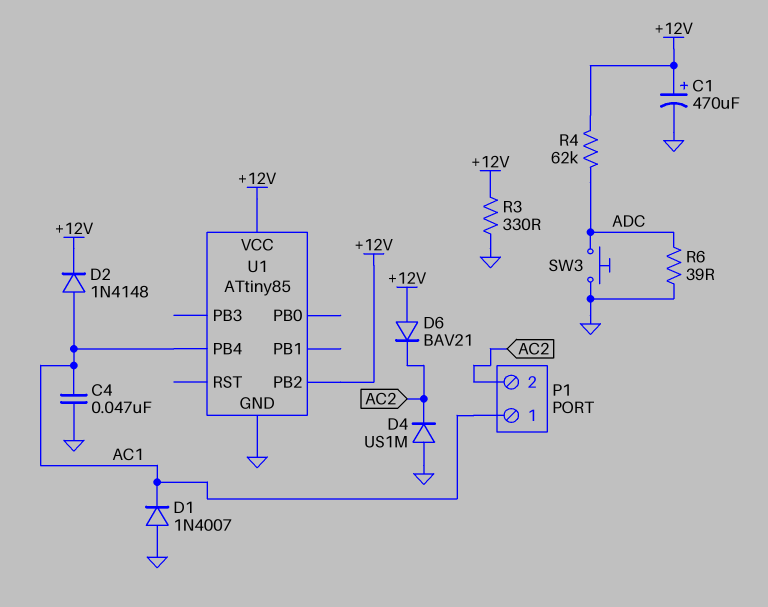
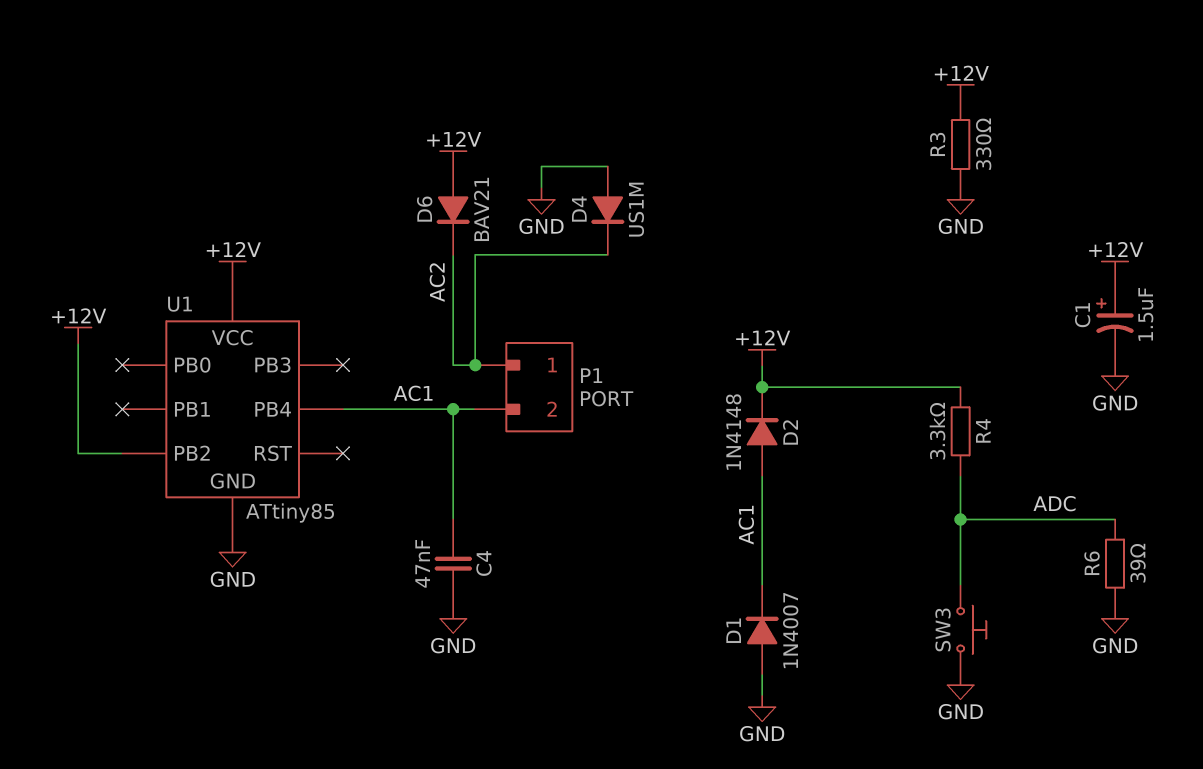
C1: 470uF (plus +12V, minus GND) -> 1.5uF (plus +12V, minus GND)
P1 pin 1: AC1 -> AC2
P1 pin 2: AC2 -> AC1
R4: 62k (+12V, ADC) -> 3.3k (+12V, ADC)

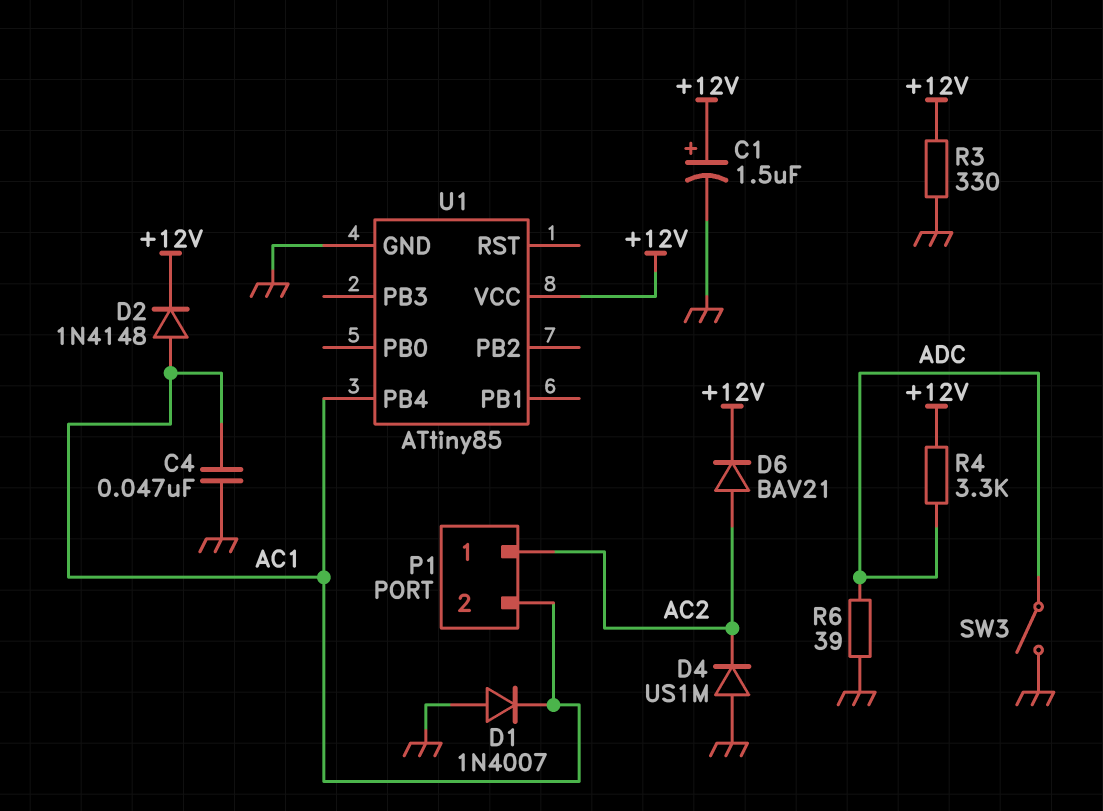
D6: diode BAV21 (A +12V, K AC2) -> diode BAV21 (A AC2, K +12V)
SW3: button (ADC, GND) -> switch (ADC, GND)
U1 pin PB2: +12V -> none

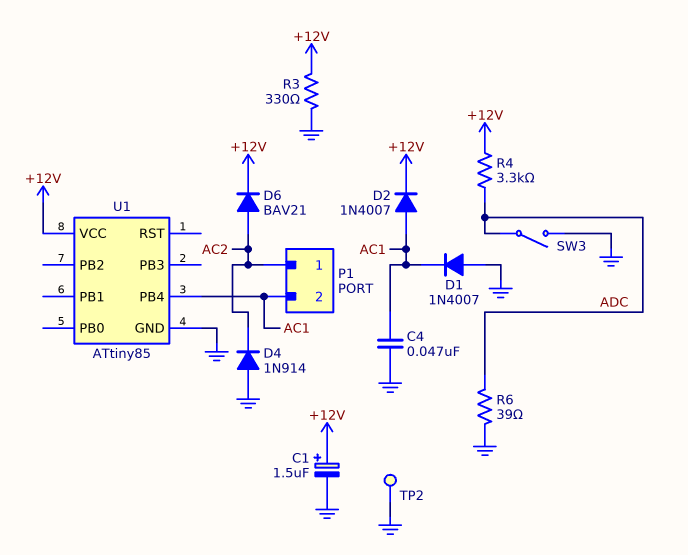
D2: diode 1N4148 (A AC1, K +12V) -> diode 1N4007 (A AC1, K +12V)
D4: diode US1M (A GND, K AC2) -> diode 1N914 (A GND, K AC2)
TP2: none -> test point (GND)

